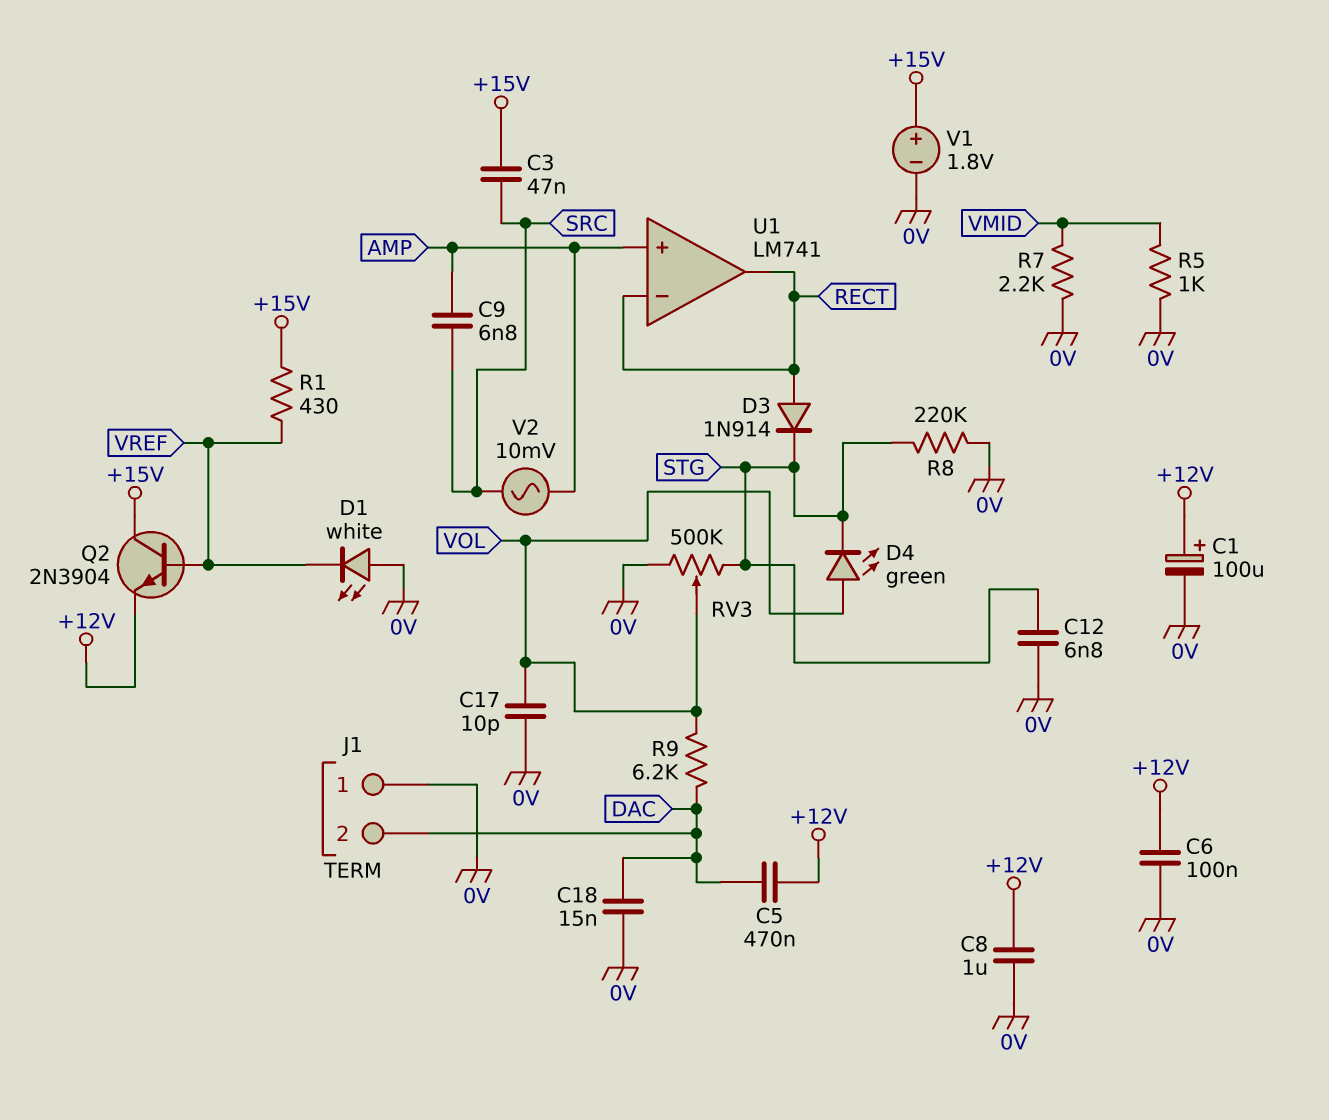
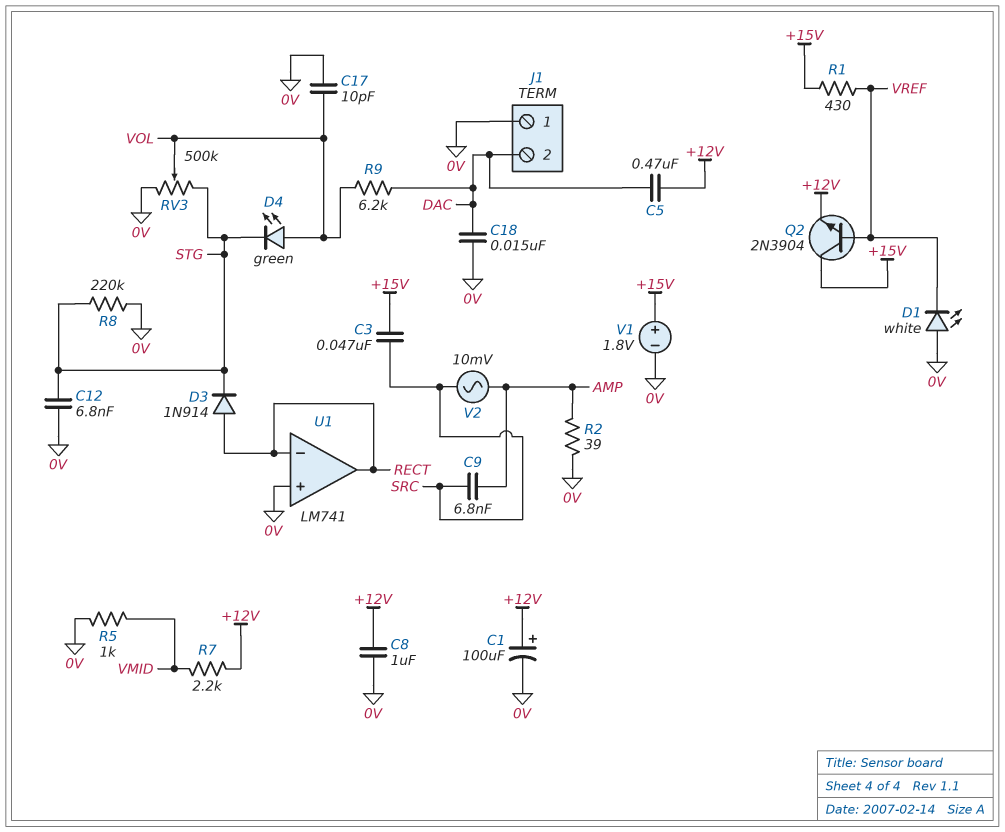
C6: 100nF (+12V, 0V) -> none
R2: none -> 39 (0V, AMP)
R7: 2.2k (0V, VMID) -> 2.2k (+12V, VMID)
U1 pin in+: AMP -> 0V

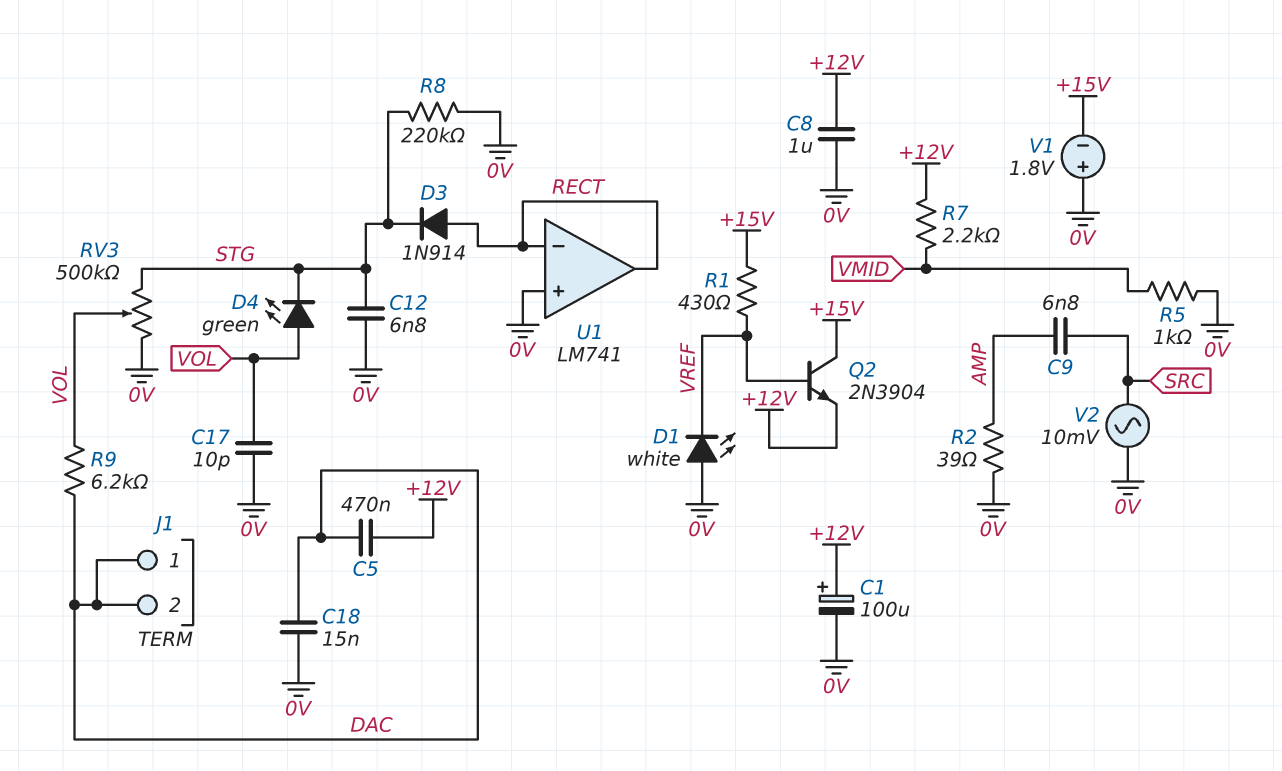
C3: 47nF (+15V, SRC) -> none
J1 pin 1: 0V -> DAC
V1: 1.8V (plus +15V, minus 0V) -> 1.8V (plus 0V, minus +15V)
V2: AC 10mV (AMP, SRC) -> AC 10mV (0V, SRC)

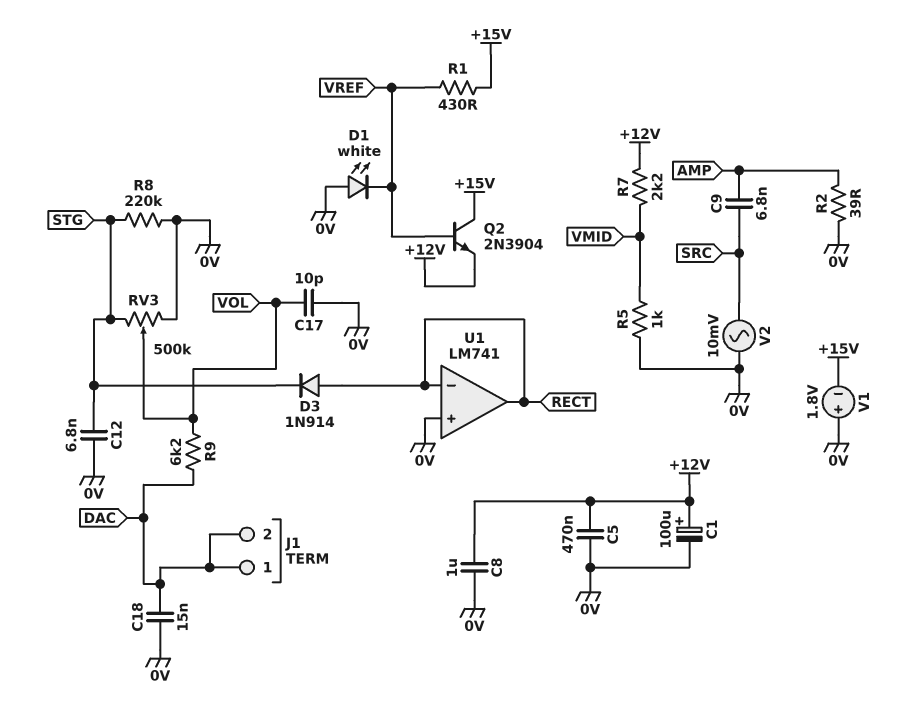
C5: 470nF (+12V, DAC) -> 470nF (+12V, 0V)
D4: LED green (A VOL, K STG) -> none

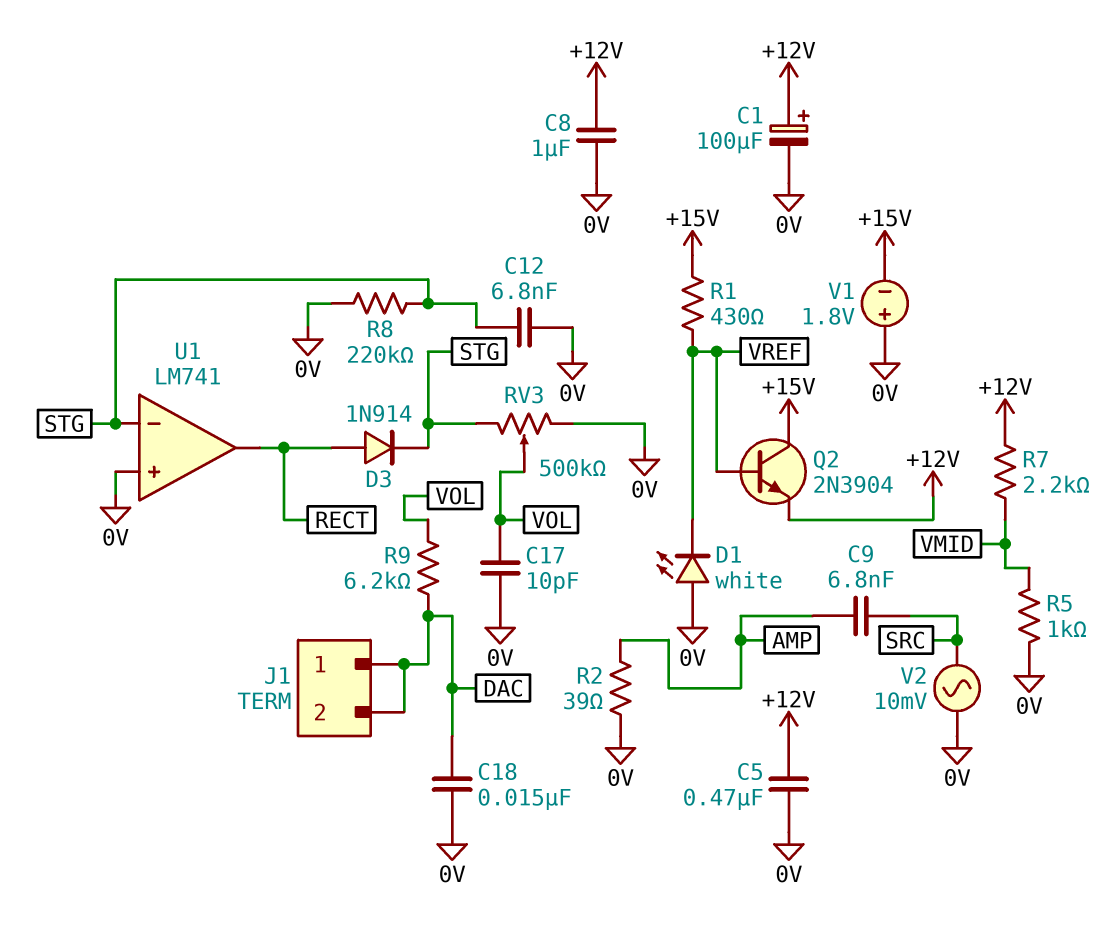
U1 pin in-: RECT -> STG

